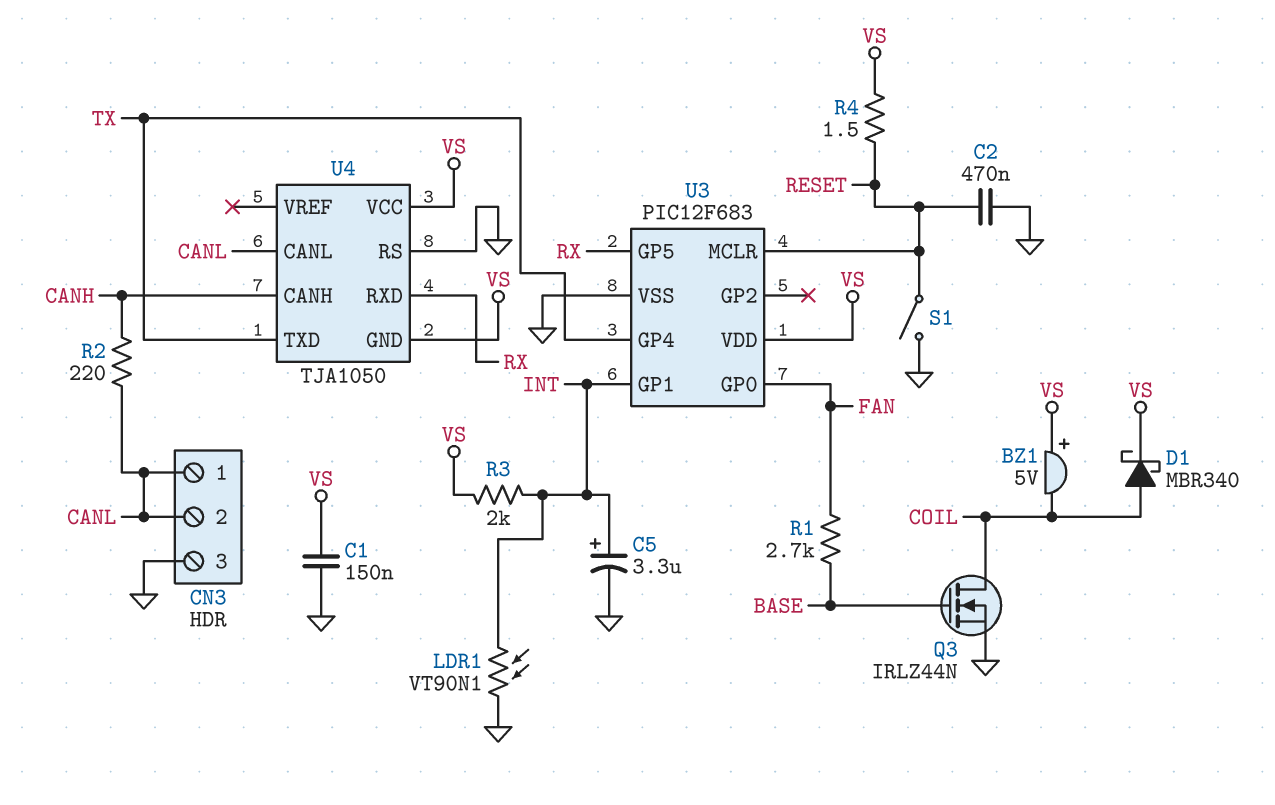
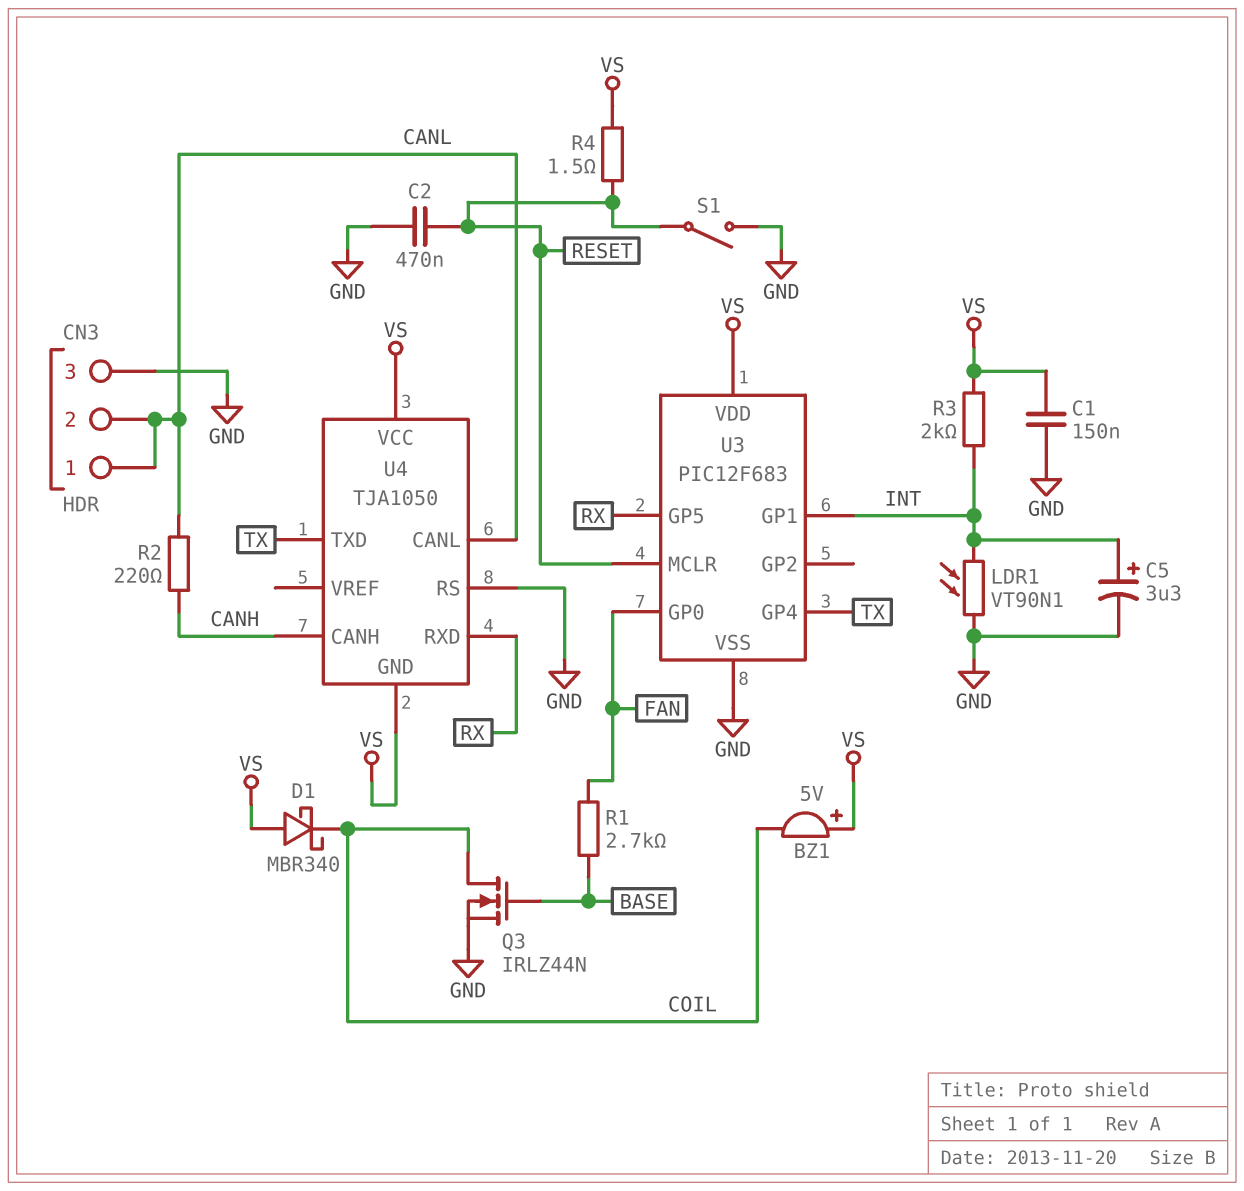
D1: schottky MBR340 (A COIL, K VS) -> schottky MBR340 (A VS, K COIL)

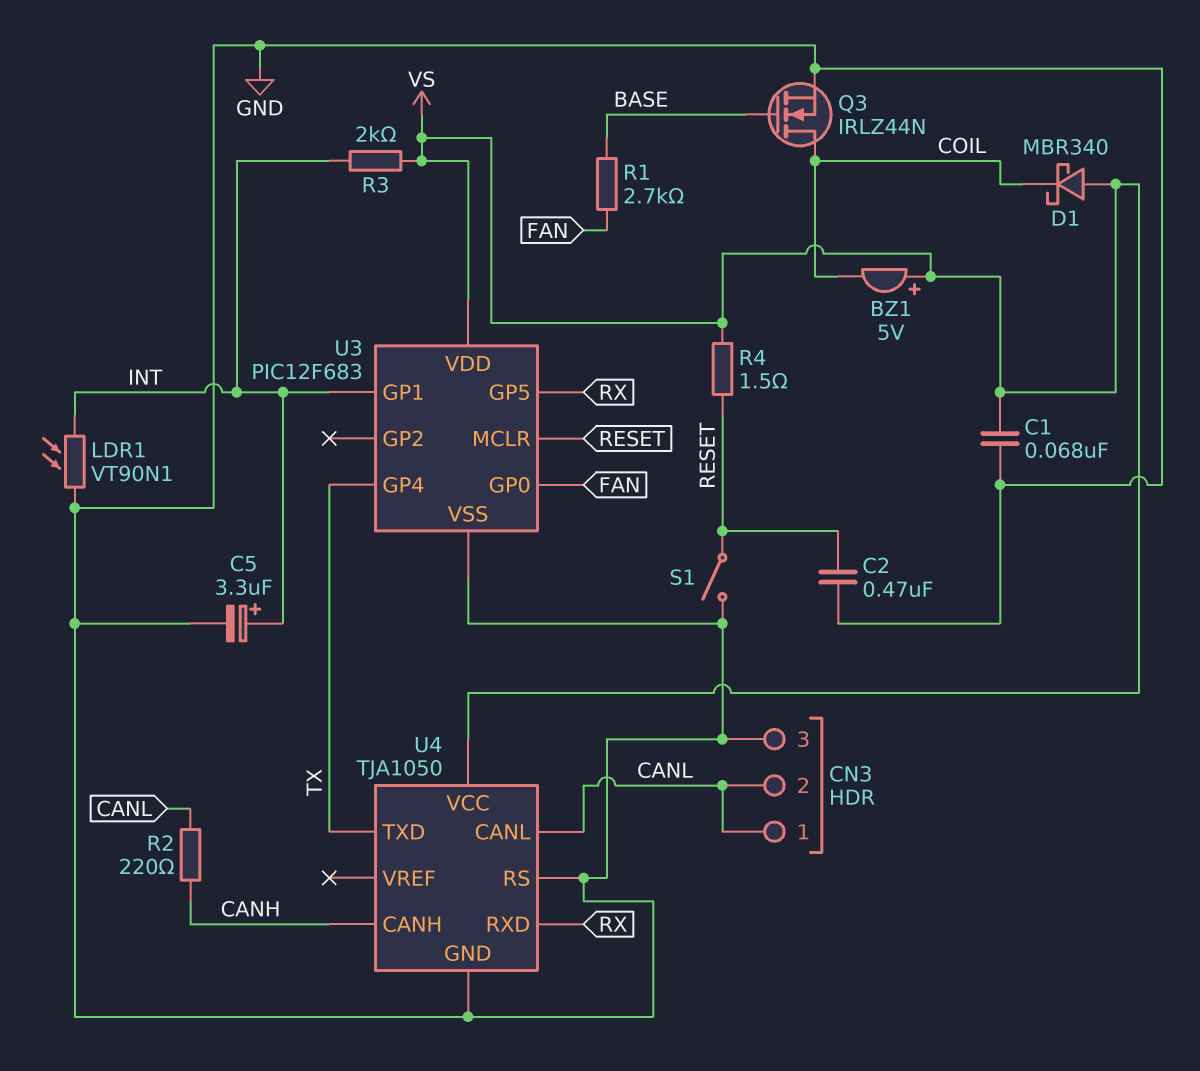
C1: 150nF (GND, VS) -> 68nF (GND, VS)
U4 pin GND: VS -> GND

